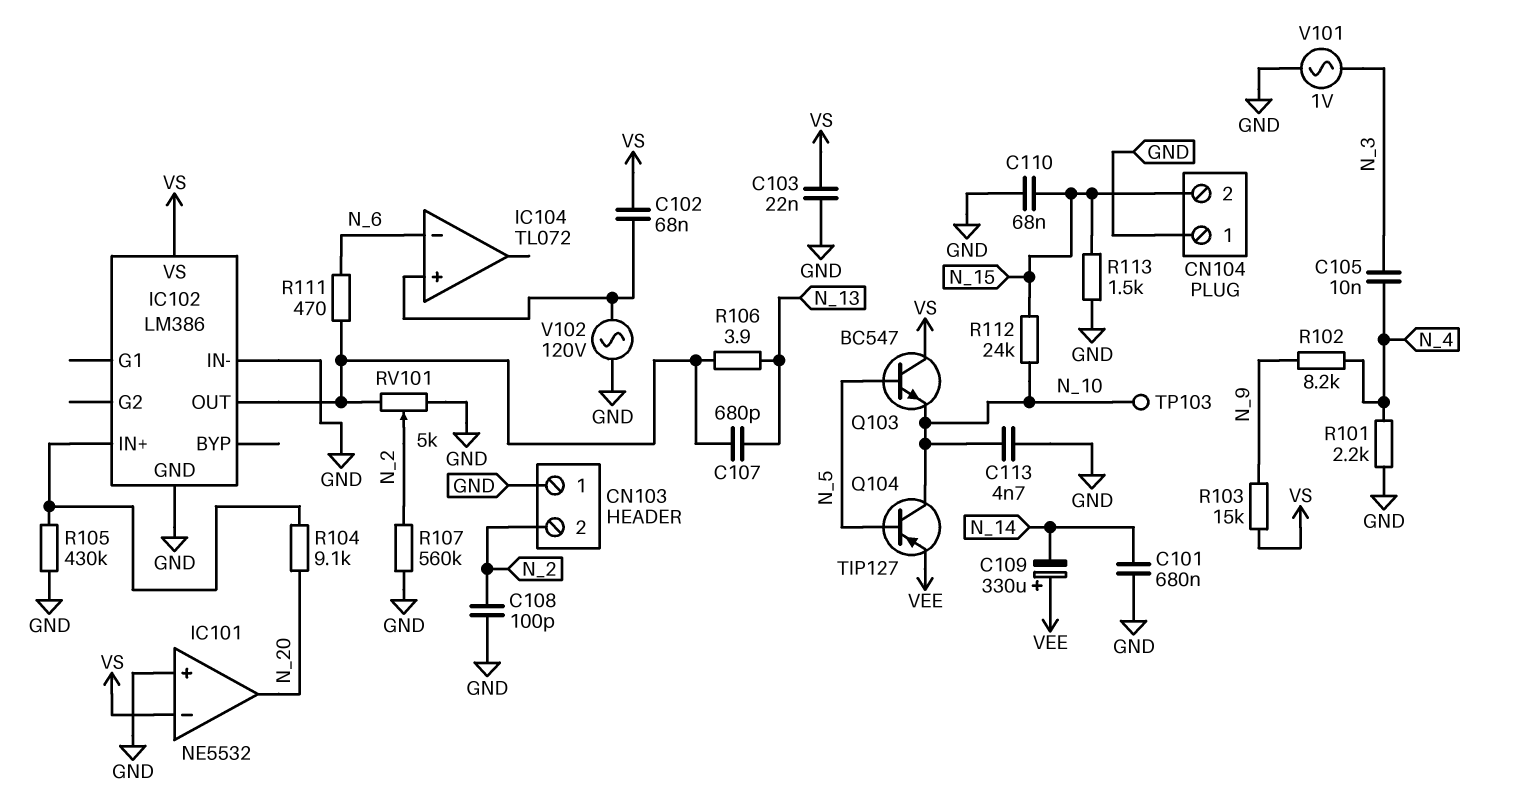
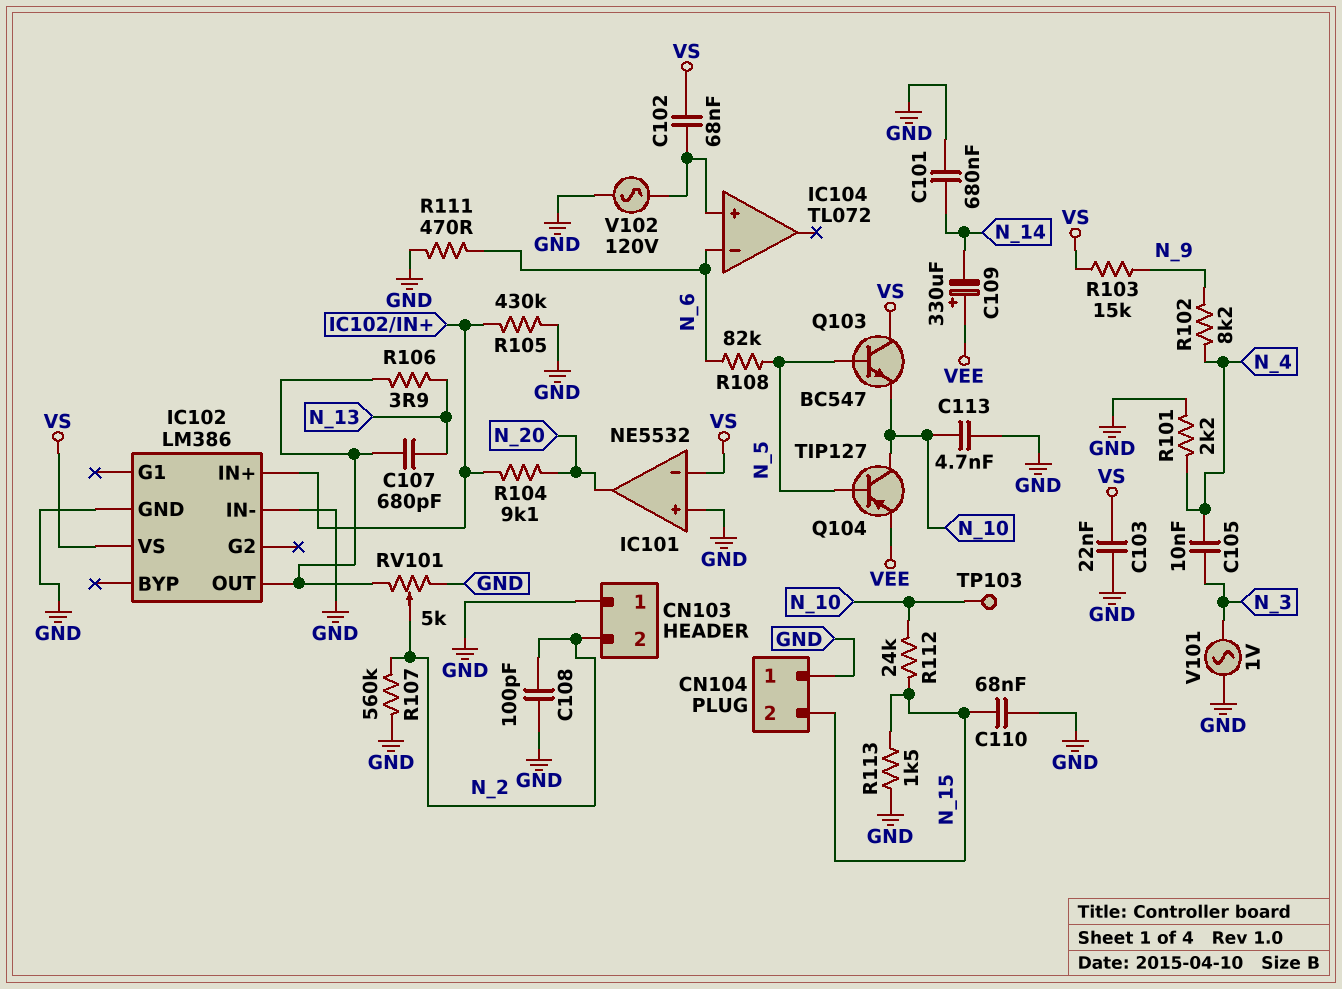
R108: none -> 82k (N_5, N_6)
R111: 470 (IC102/OUT, N_6) -> 470 (GND, N_6)

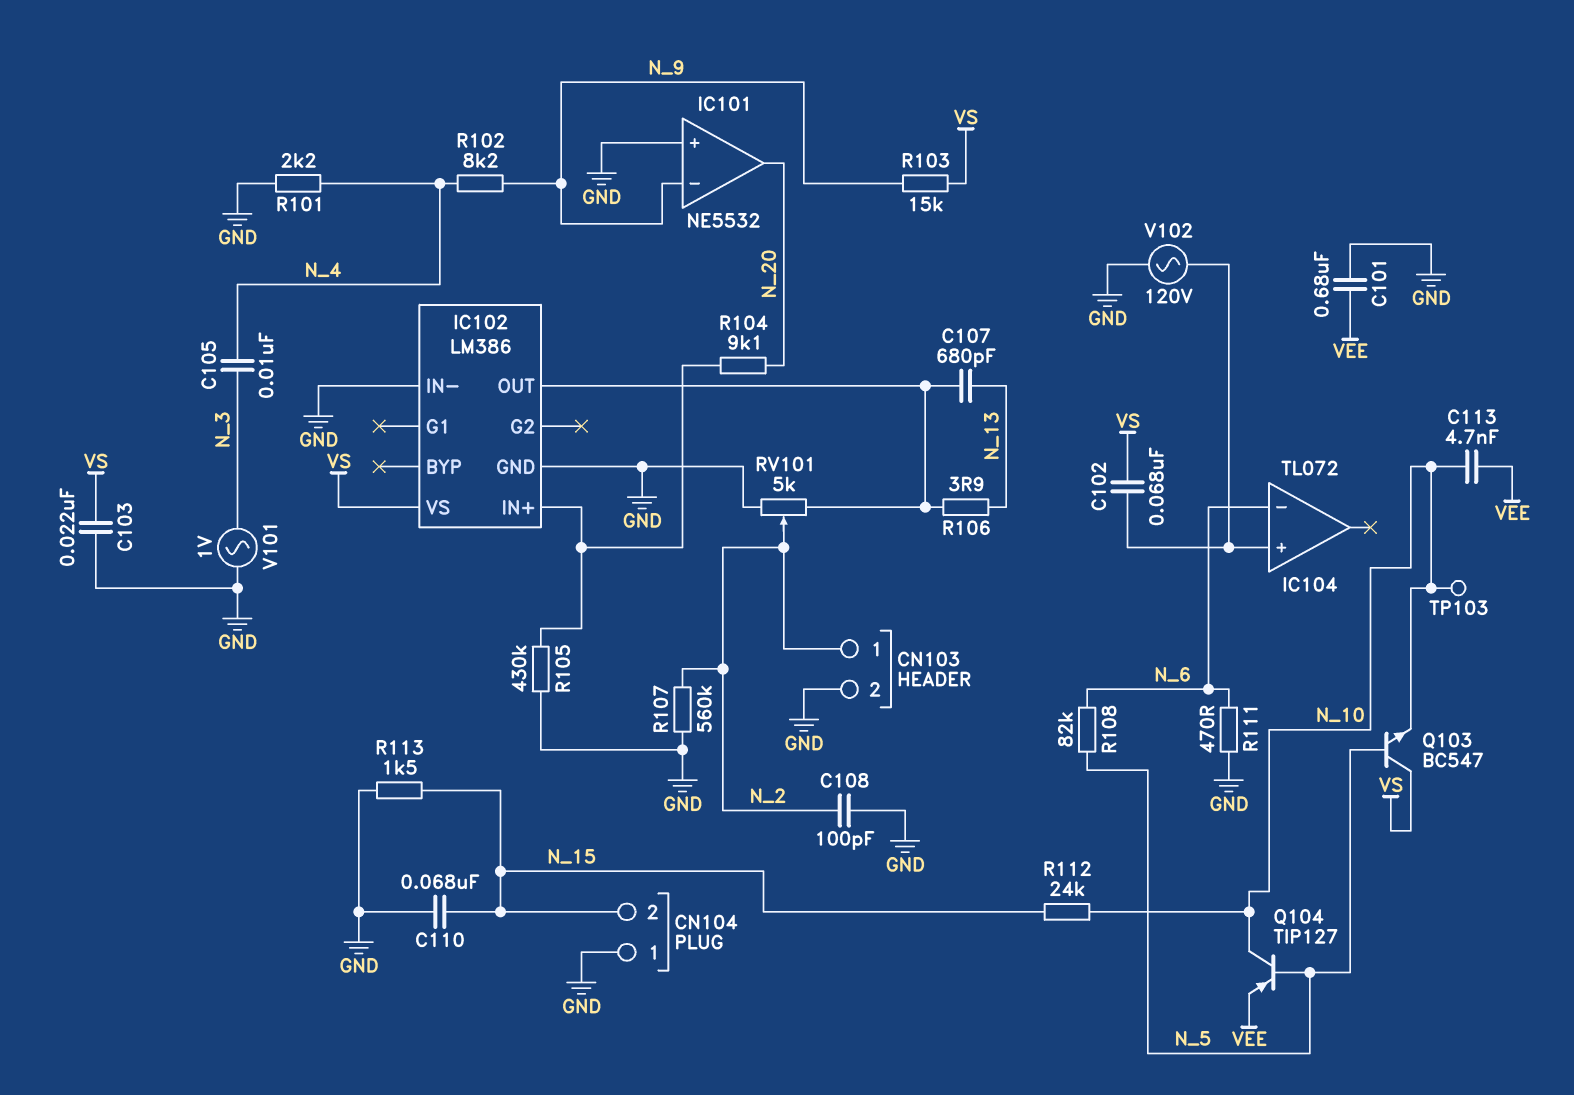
C101: 680nF (GND, N_14) -> 680nF (GND, VEE)
C109: 330uF (plus VEE, minus N_14) -> none
C113: 4.7nF (GND, N_10) -> 4.7nF (N_10, VEE)
CN103 pin 1: GND -> N_2
CN103 pin 2: N_2 -> GND
IC101 pin in-: VS -> N_9

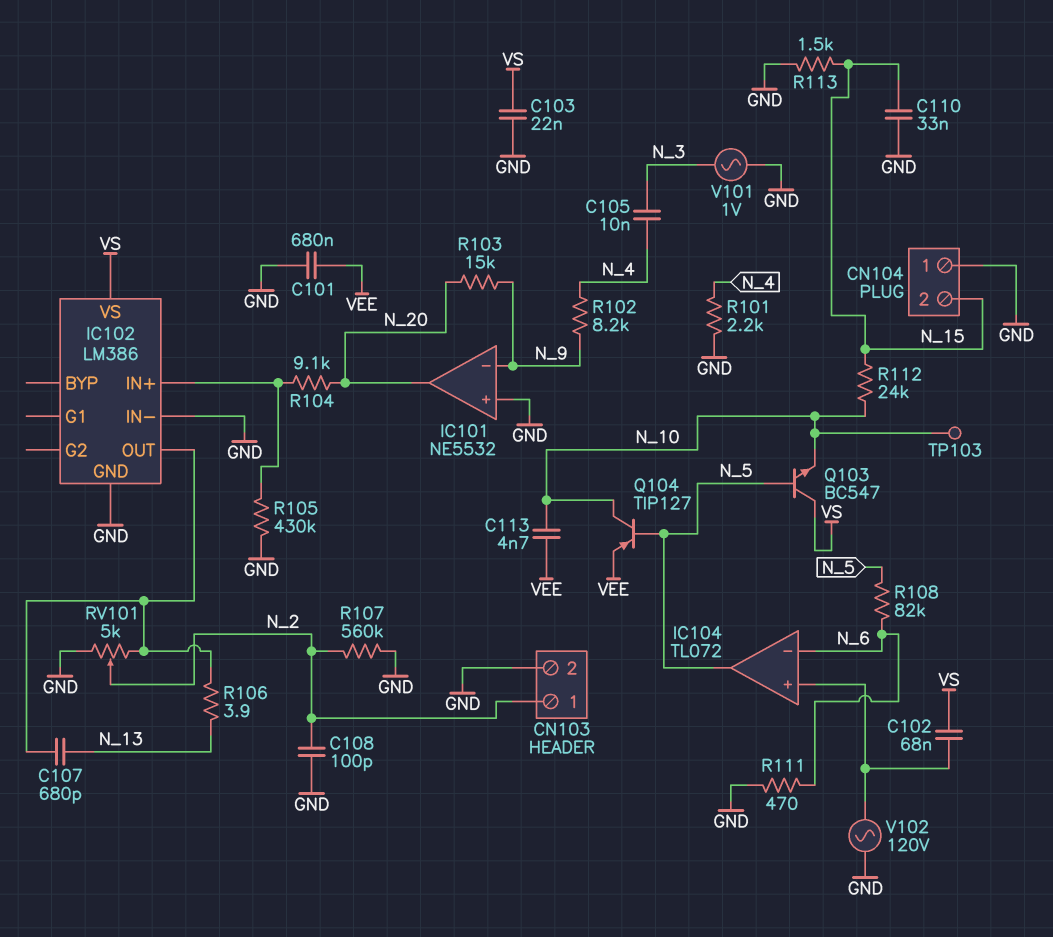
C110: 68nF (GND, N_15) -> 33nF (GND, N_15)
IC104 pin out: none -> N_5
R103: 15k (N_9, VS) -> 15k (N_9, N_20)

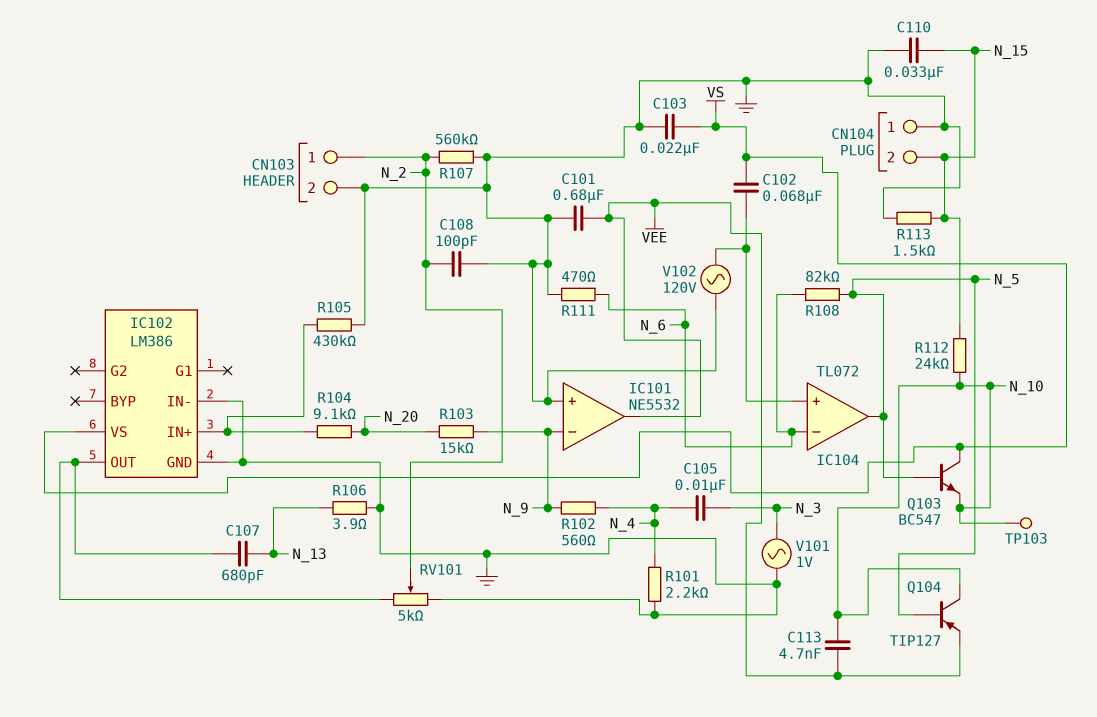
IC101 pin out: N_20 -> VEE
R102: 8.2k (N_4, N_9) -> 560 (N_4, N_9)
R106: 3.9 (IC102/OUT, N_13) -> 3.9 (GND, N_13)

